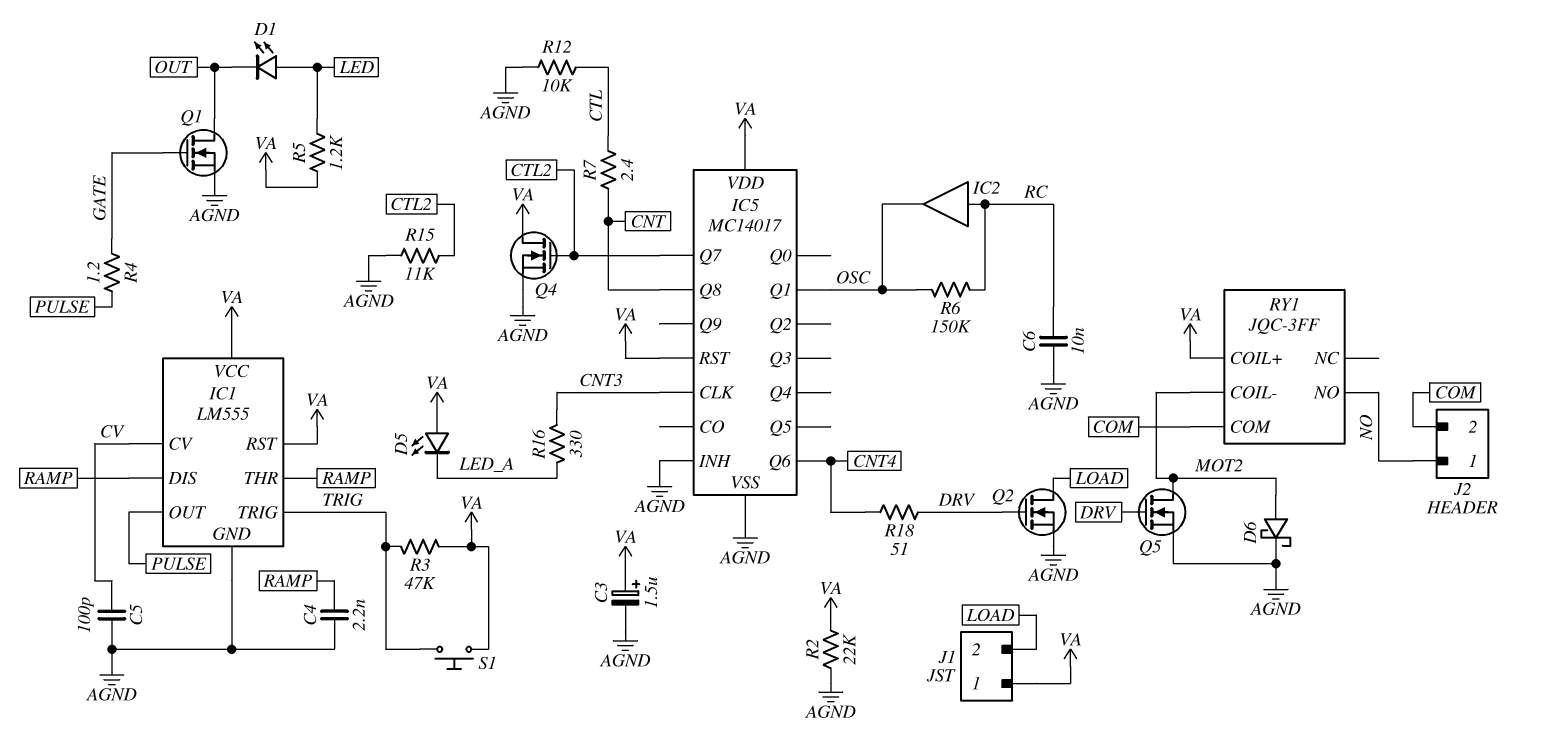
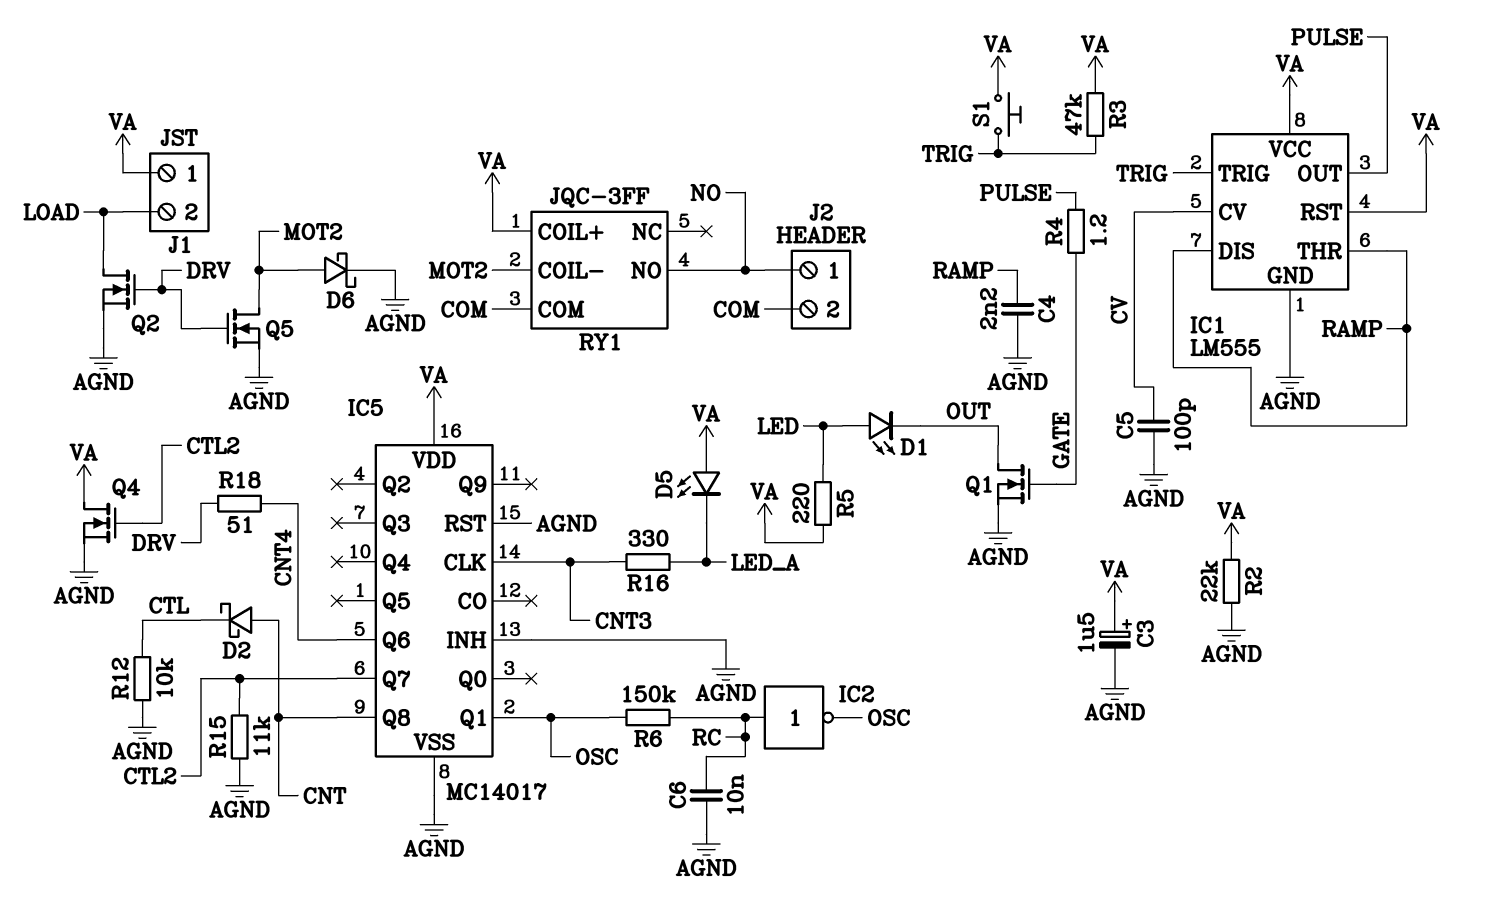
D2: none -> schottky (A CNT, K CTL)
IC2: buffer (in RC, out OSC) -> NOT (in RC, out OSC)
IC5 pin RST: VA -> AGND
R5: 1.2k (LED, VA) -> 220 (LED, VA)
R7: 2.4 (CNT, CTL) -> none

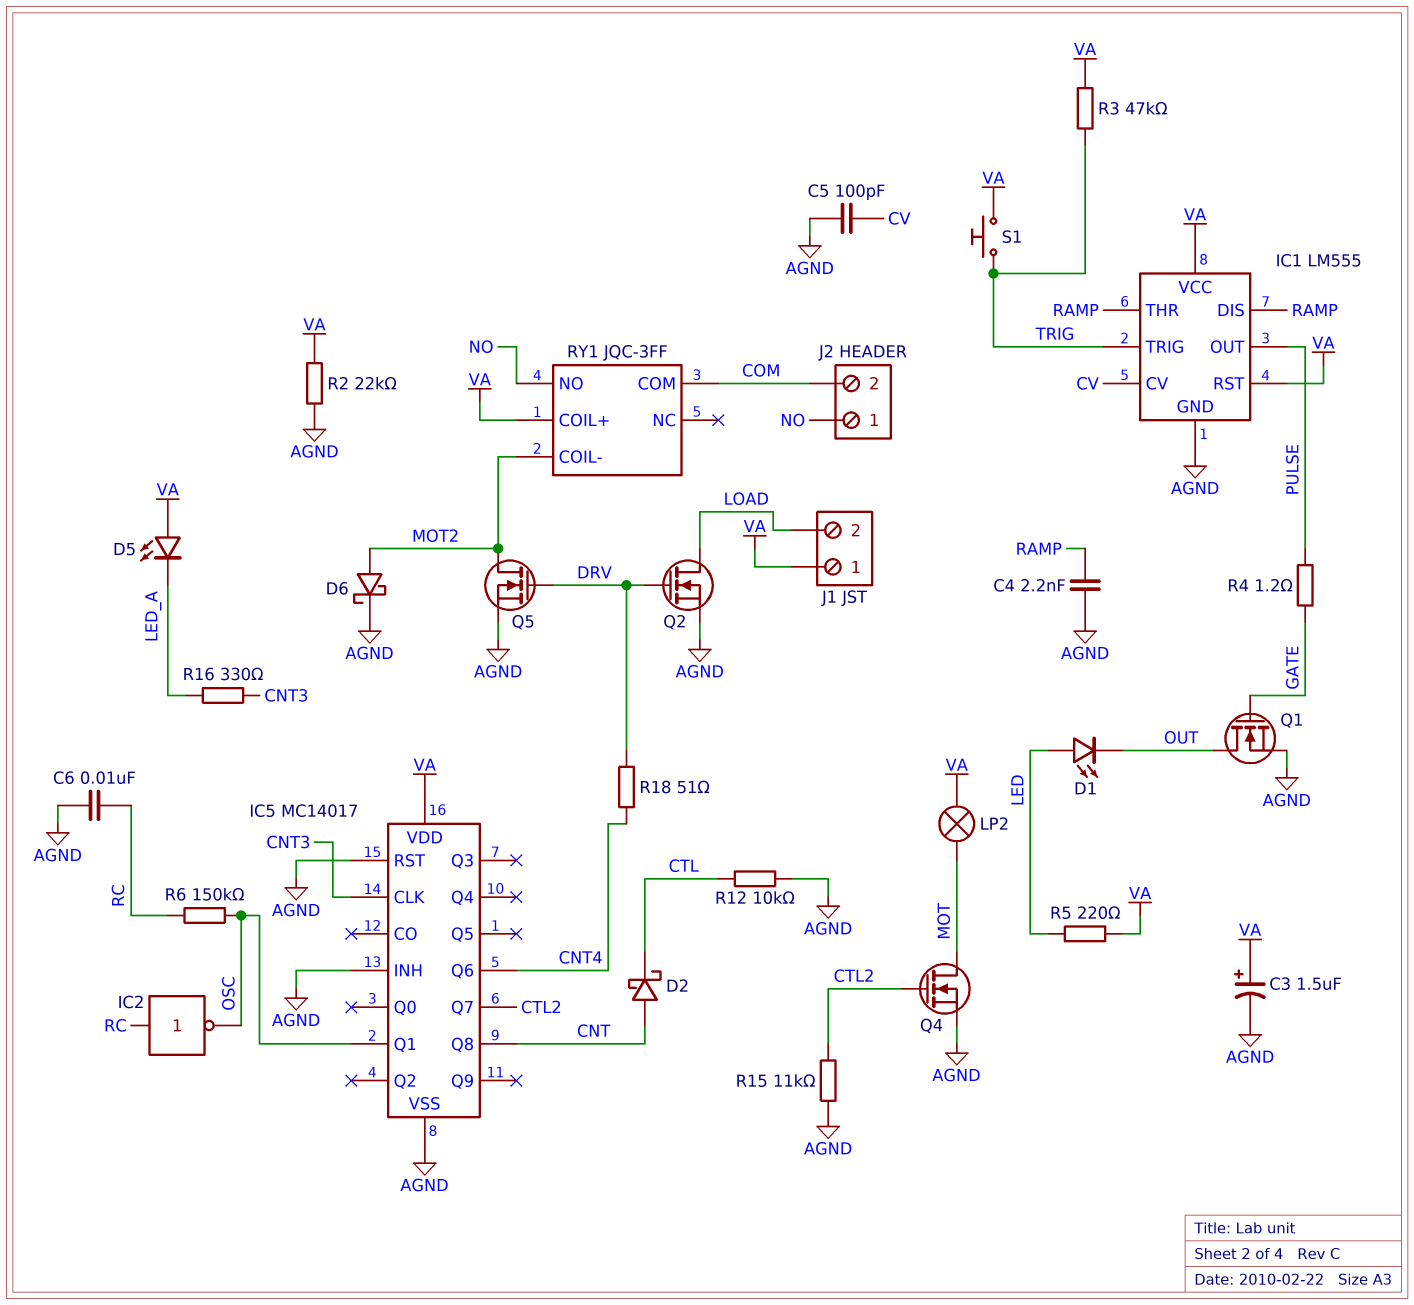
LP2: none -> lamp (MOT, VA)
Q4: NMOS (G CTL2, D VA, S AGND) -> NMOS (G CTL2, D MOT, S AGND)

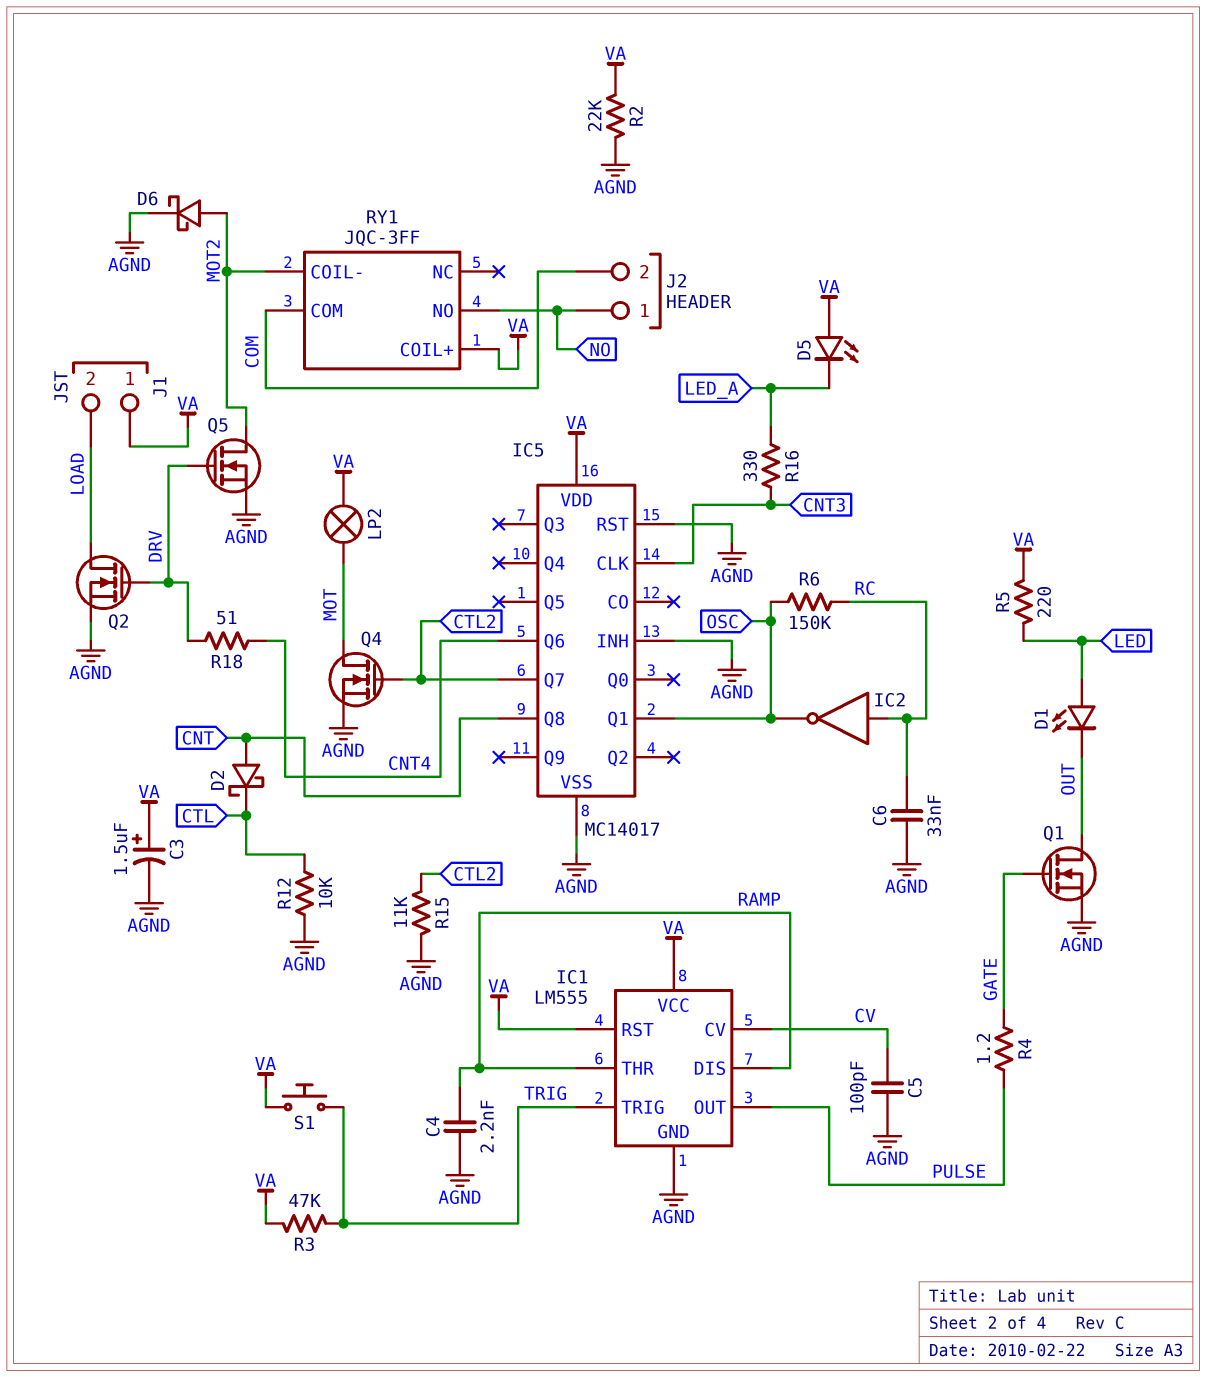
C6: 10nF (AGND, RC) -> 33nF (AGND, RC)

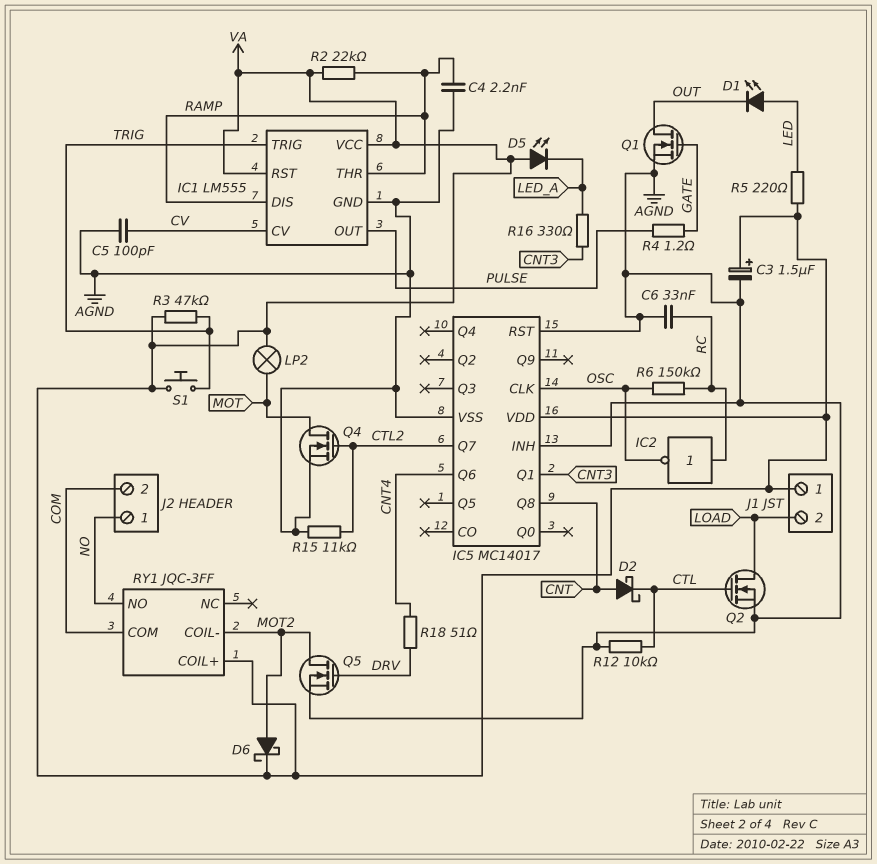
D6: schottky (A MOT2, K AGND) -> schottky (A MOT2, K VA)
IC5 pin CLK: CNT3 -> OSC
IC5 pin Q1: OSC -> CNT3
Q2: NMOS (G DRV, D LOAD, S AGND) -> NMOS (G CTL, D LOAD, S AGND)
R2: 22k (AGND, VA) -> 22k (RAMP, VA)

